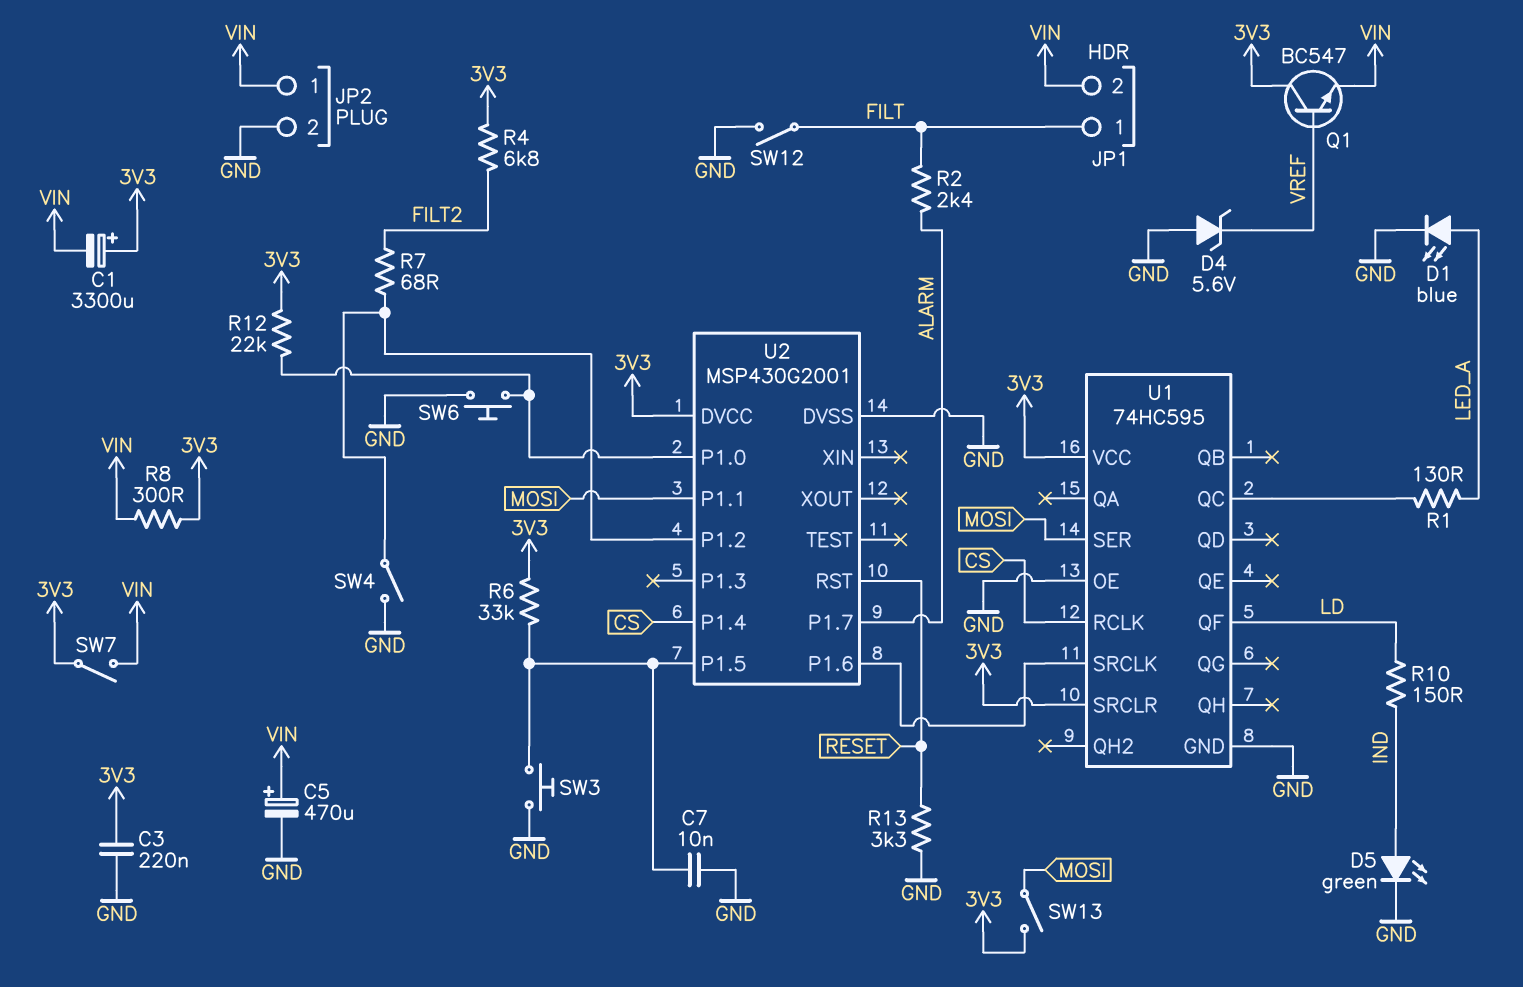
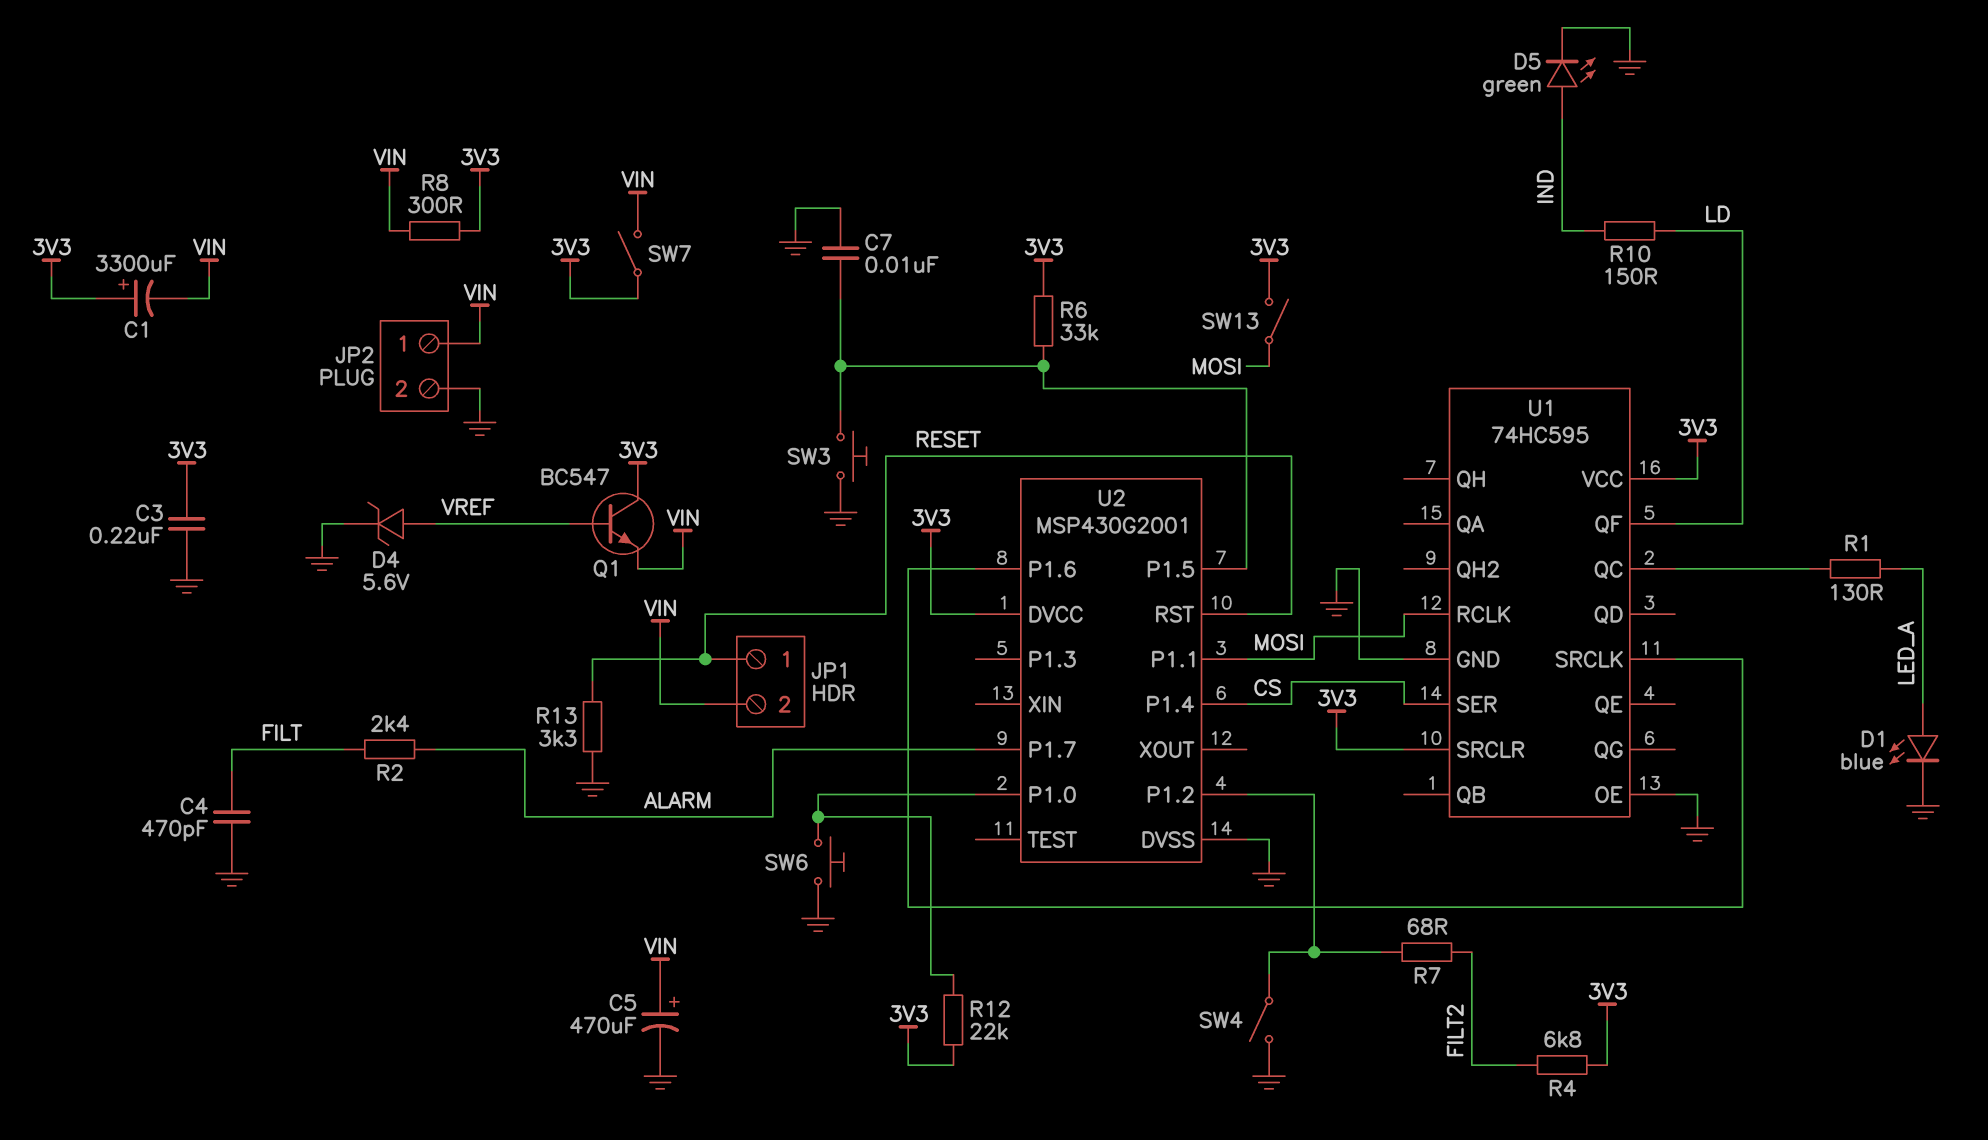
C4: none -> 470pF (FILT, GND)
D4: zener 5.6V (A GND, K VREF) -> zener 5.6V (A VREF, K GND)
JP1 pin 1: FILT -> RESET
SW12: switch (FILT, GND) -> none
U1 pin RCLK: CS -> MOSI
U1 pin SER: MOSI -> CS

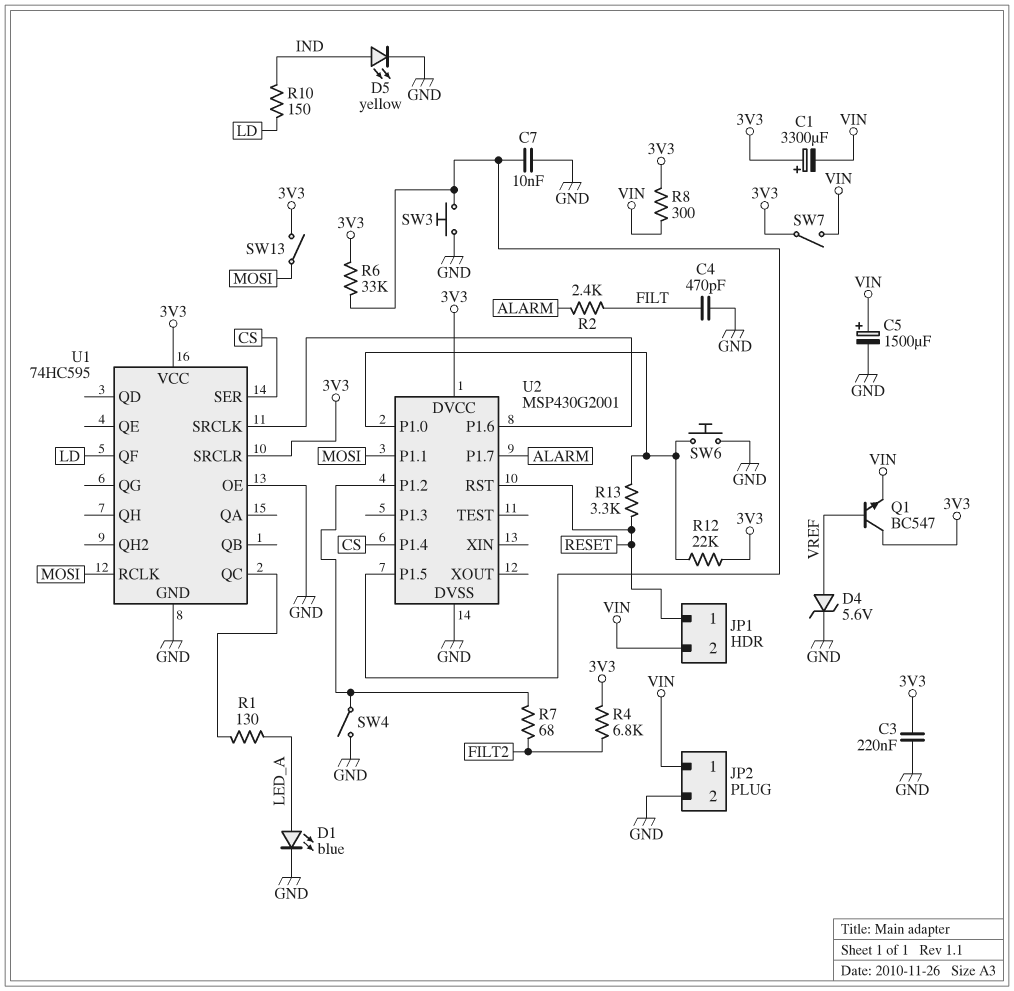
C5: 470uF (plus VIN, minus GND) -> 1500uF (plus VIN, minus GND)
D5: LED green (A IND, K GND) -> LED yellow (A IND, K GND)
R13: 3.3k (GND, RESET) -> 3.3k (RESET, U2/P1.0)

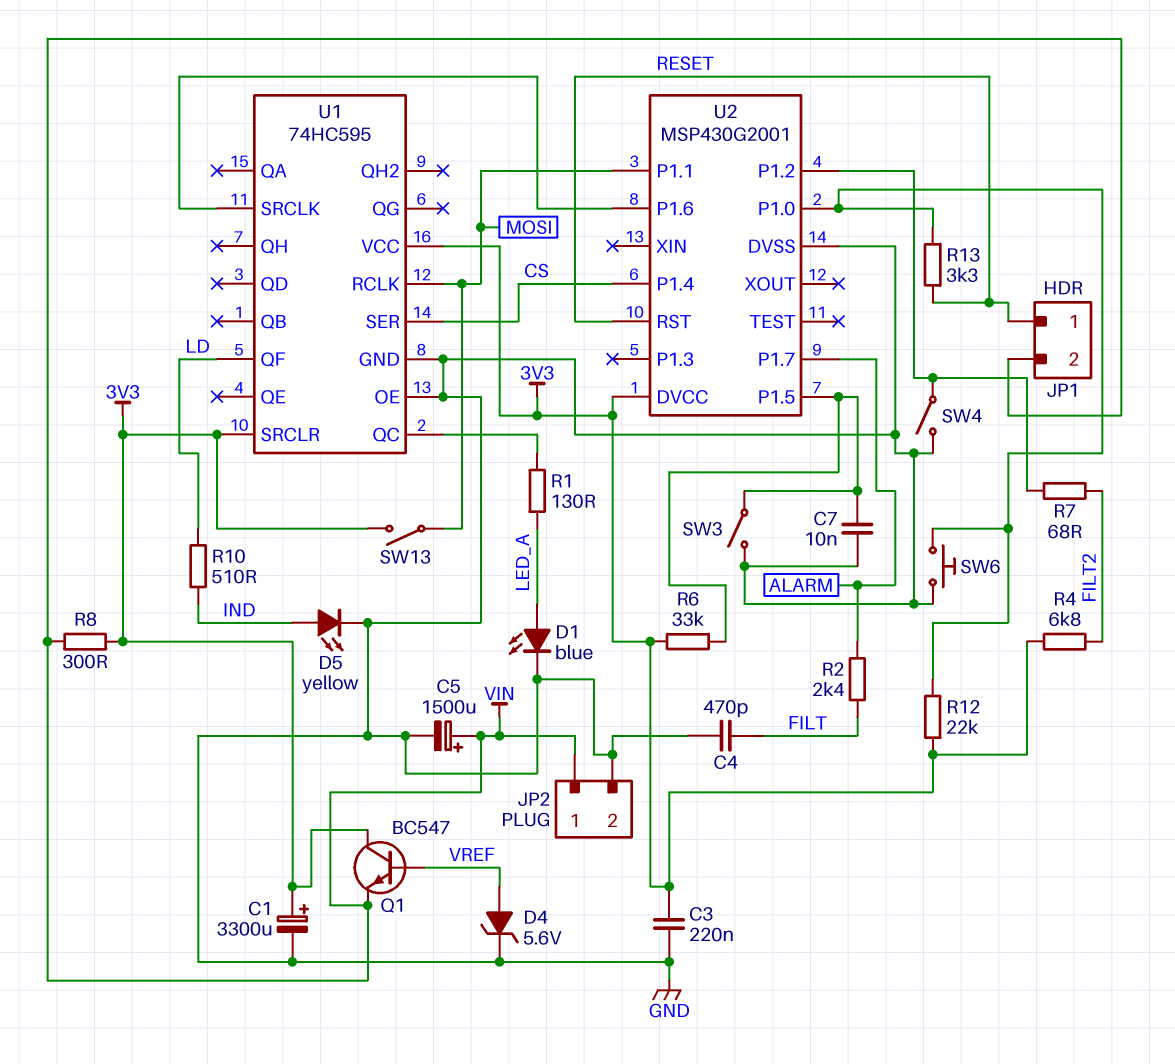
C1: 3300uF (plus 3V3, minus VIN) -> 3300uF (plus 3V3, minus GND)
R10: 150 (IND, LD) -> 510 (IND, LD)
SW3: button (GND, U2/P1.5) -> switch (GND, U2/P1.5)
SW7: switch (3V3, VIN) -> none

